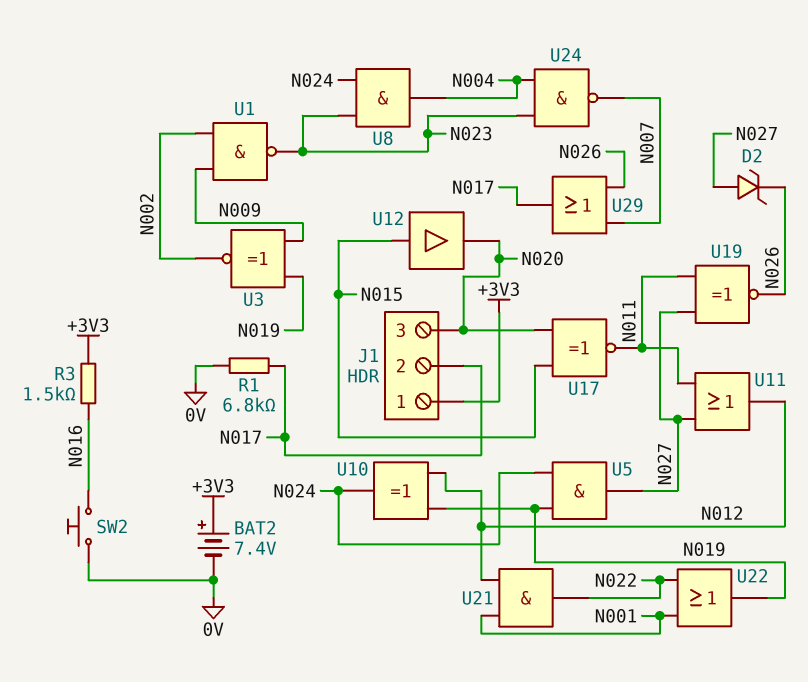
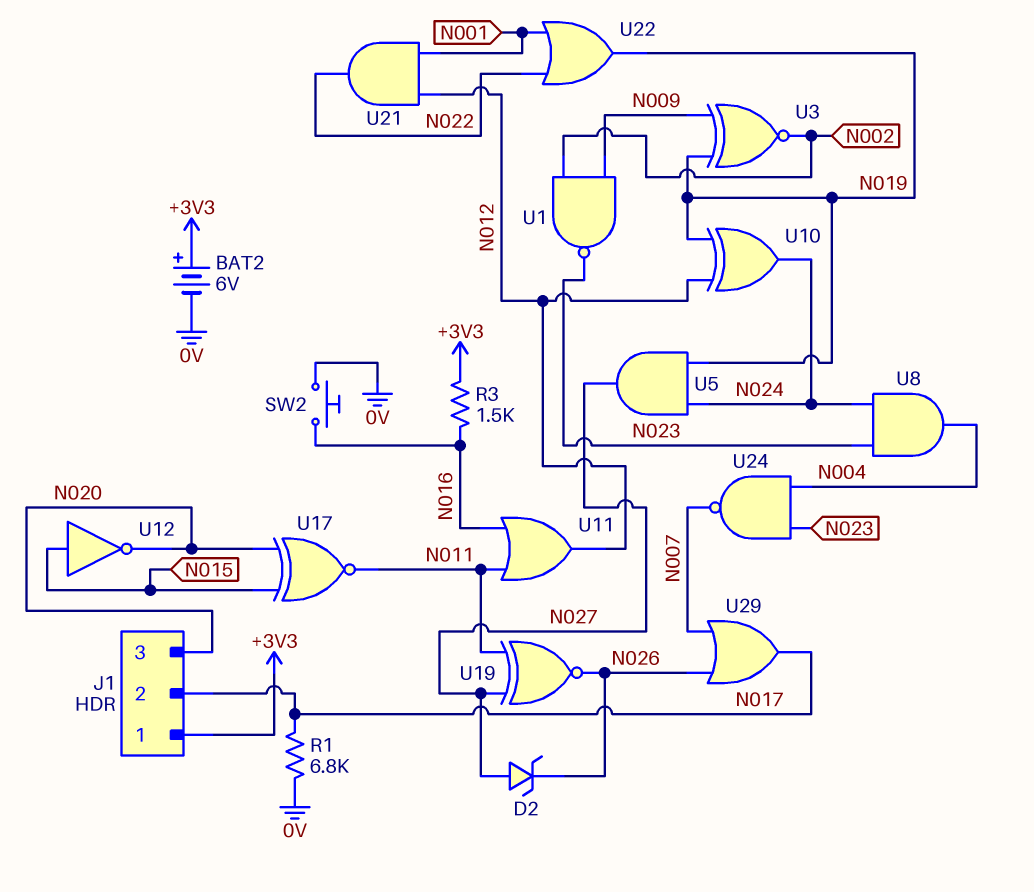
BAT2: 7.4V (plus +3V3, minus 0V) -> 6V (plus +3V3, minus 0V)
U11: OR (in N011, in N027, out N012) -> OR (in N011, in N016, out N012)
U12: buffer (in N015, out N020) -> NOT (in N015, out N020)

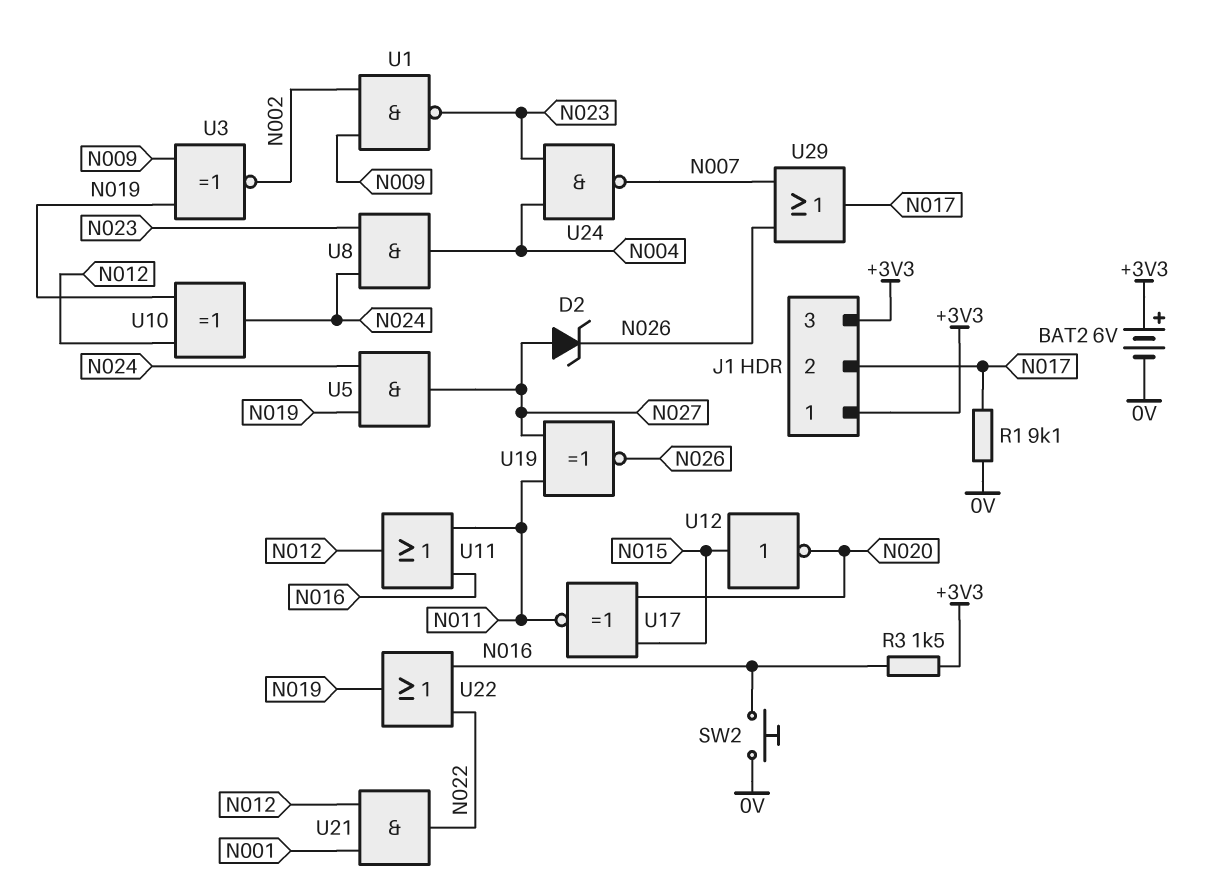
J1 pin 3: N020 -> +3V3
R1: 6.8k (0V, N017) -> 9.1k (0V, N017)
U22: OR (in N001, in N022, out N019) -> OR (in N016, in N022, out N019)

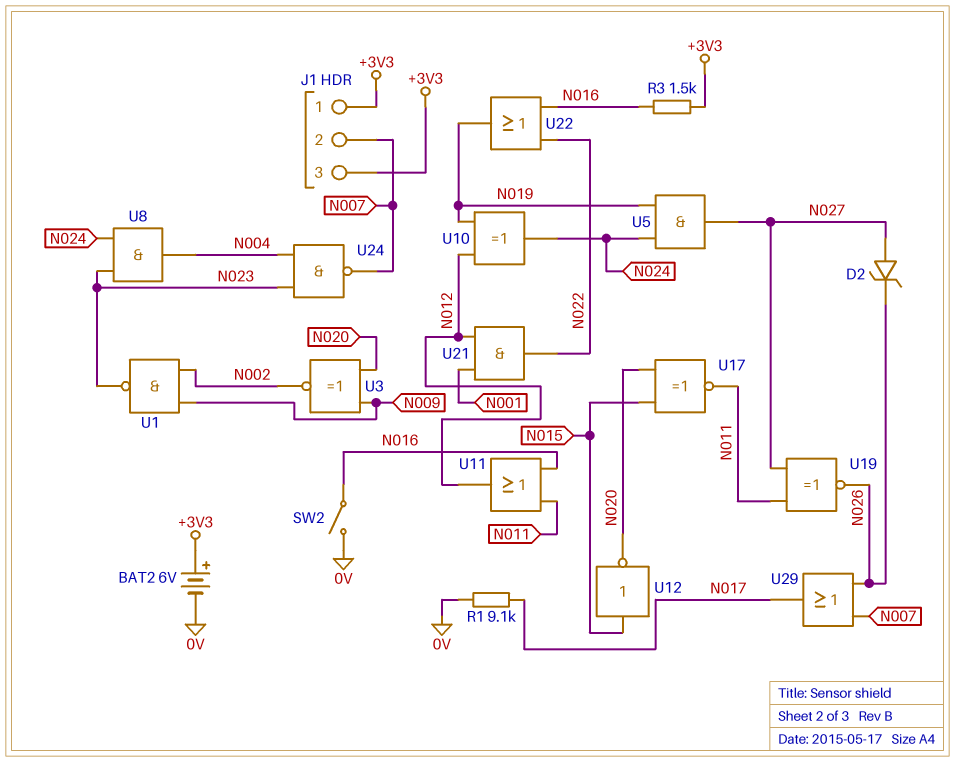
J1 pin 2: N017 -> N007
SW2: button (0V, N016) -> switch (0V, N016)
U3: XNOR (in N009, in N019, out N002) -> XNOR (in N009, in N020, out N002)

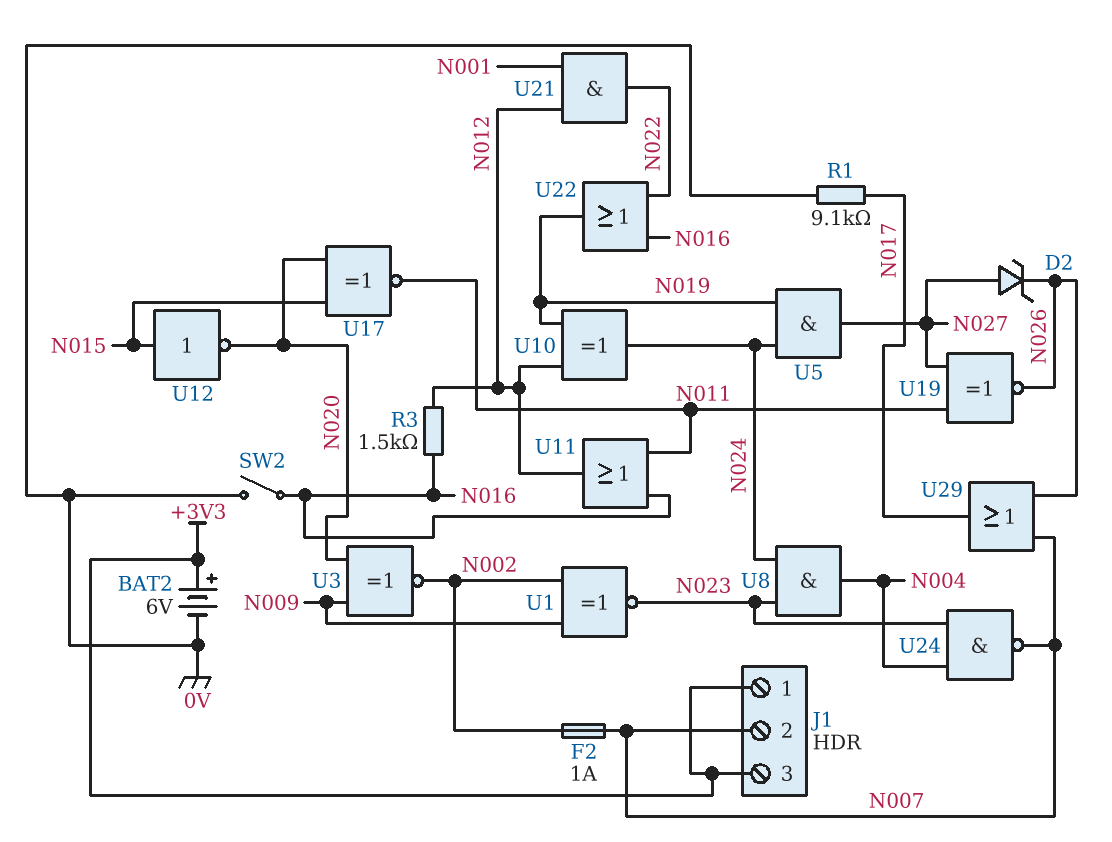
F2: none -> 1A (N002, N007)
R3: 1.5k (+3V3, N016) -> 1.5k (N012, N016)
U1: NAND (in N002, in N009, out N023) -> XNOR (in N002, in N009, out N023)

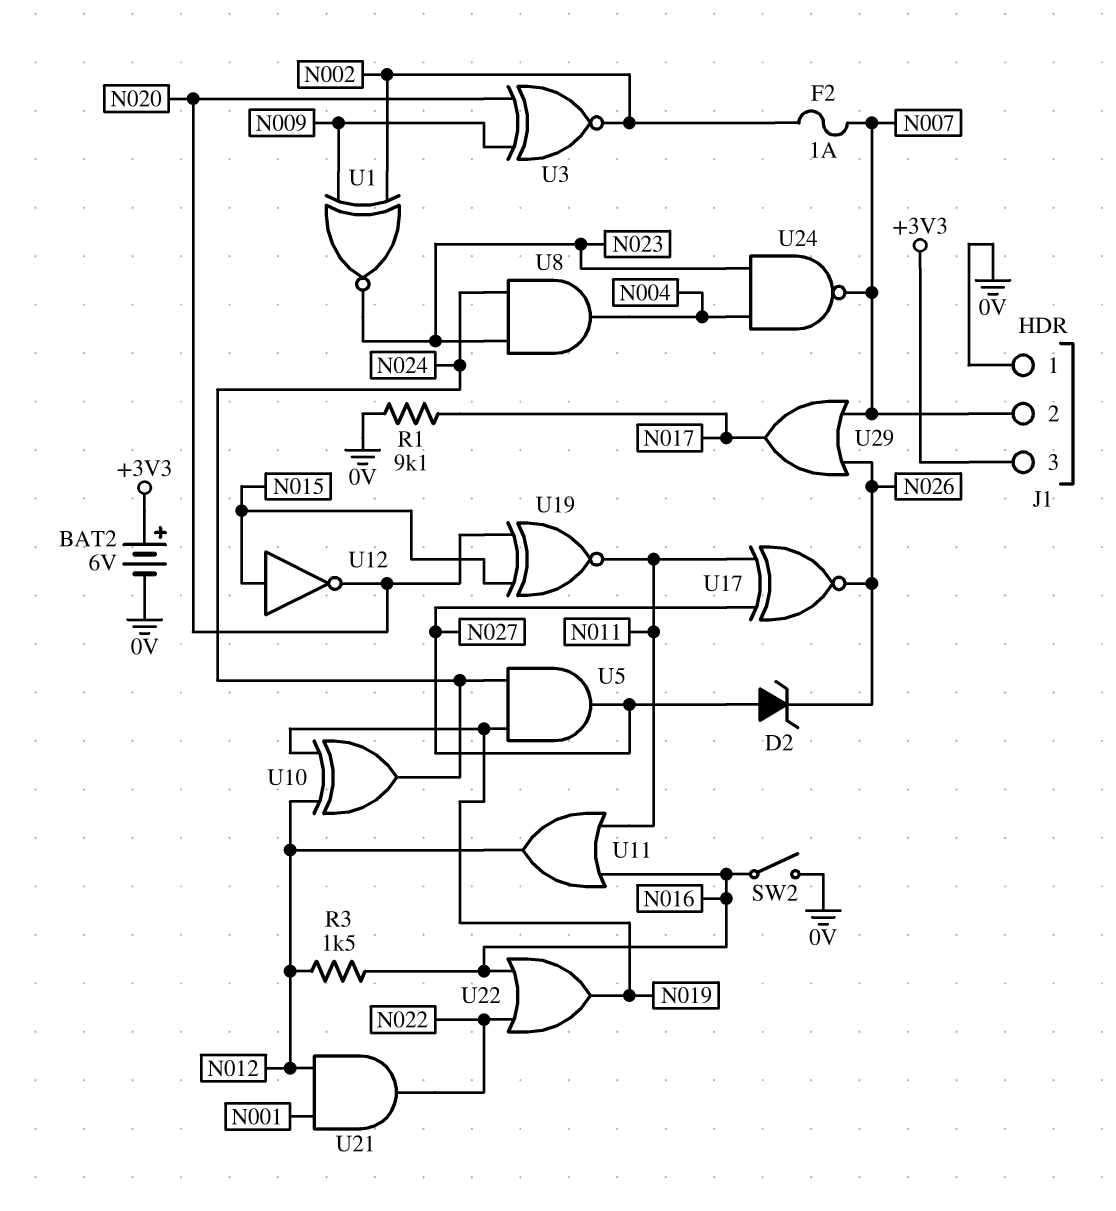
J1 pin 1: +3V3 -> 0V
U17: XNOR (in N015, in N020, out N011) -> XNOR (in N011, in N027, out N026)
U19: XNOR (in N011, in N027, out N026) -> XNOR (in N015, in N020, out N011)

